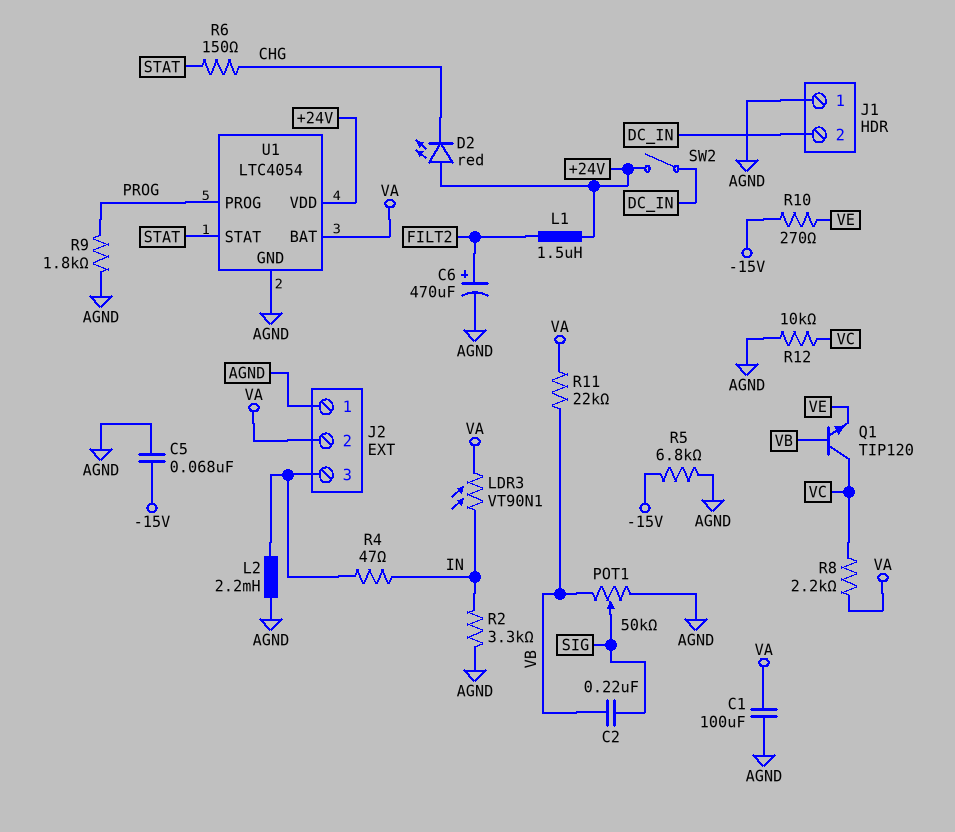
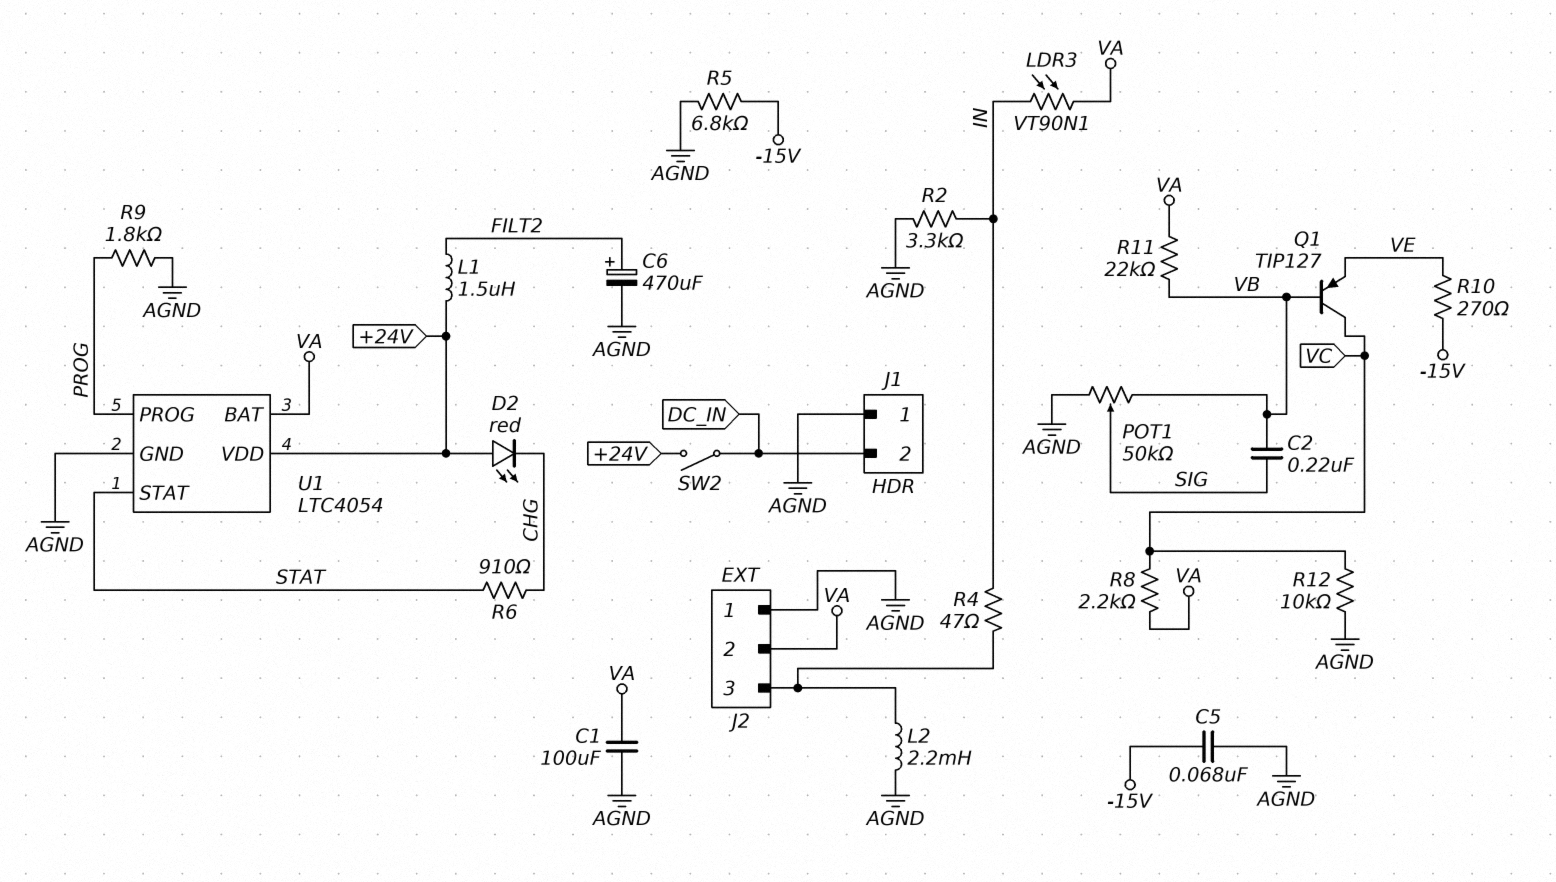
Q1: NPN TIP120 (B VB, C VC, E VE) -> PNP TIP127 (B VB, C VC, E VE)
R6: 150 (CHG, STAT) -> 910 (CHG, STAT)

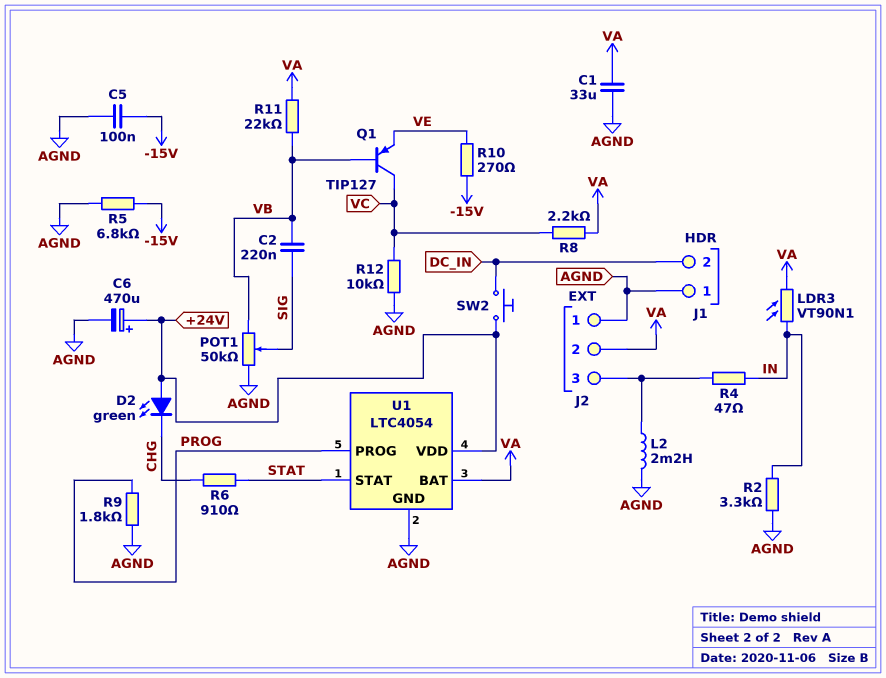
C1: 100uF (AGND, VA) -> 33uF (AGND, VA)
C5: 68nF (-15V, AGND) -> 100nF (-15V, AGND)
C6: 470uF (plus FILT2, minus AGND) -> 470uF (plus +24V, minus AGND)
D2: LED red (A +24V, K CHG) -> LED green (A +24V, K CHG)
L1: 1.5uH (+24V, FILT2) -> none
SW2: switch (+24V, DC_IN) -> button (+24V, DC_IN)

